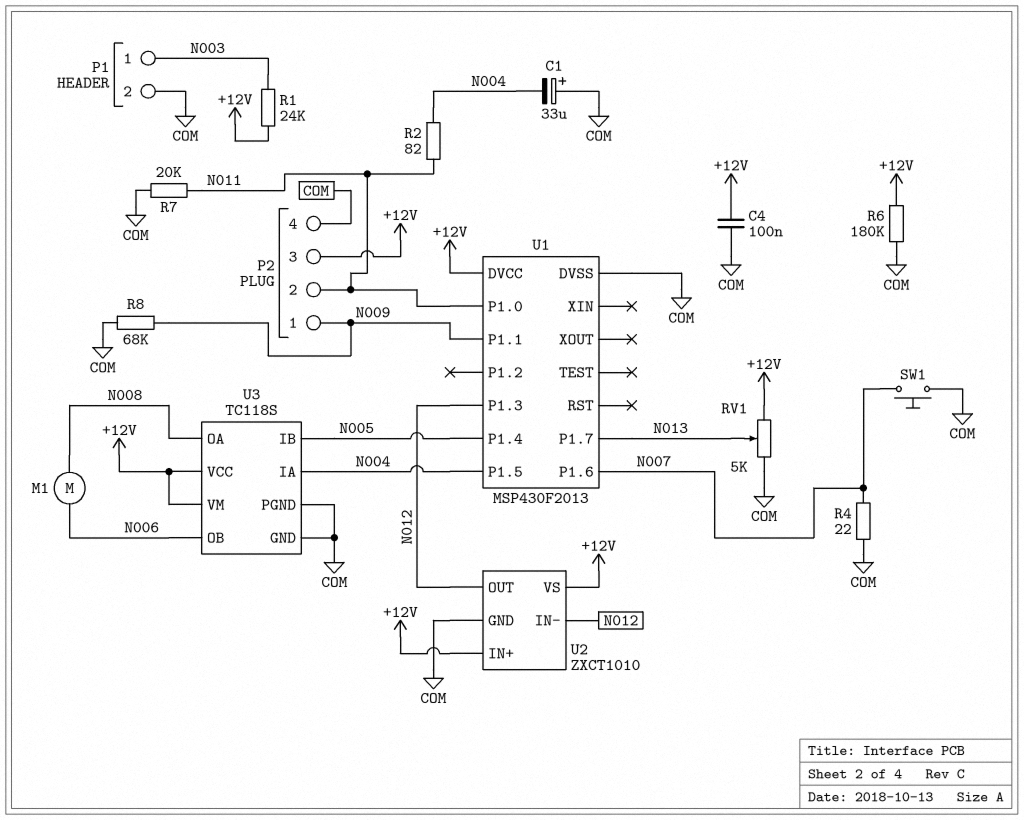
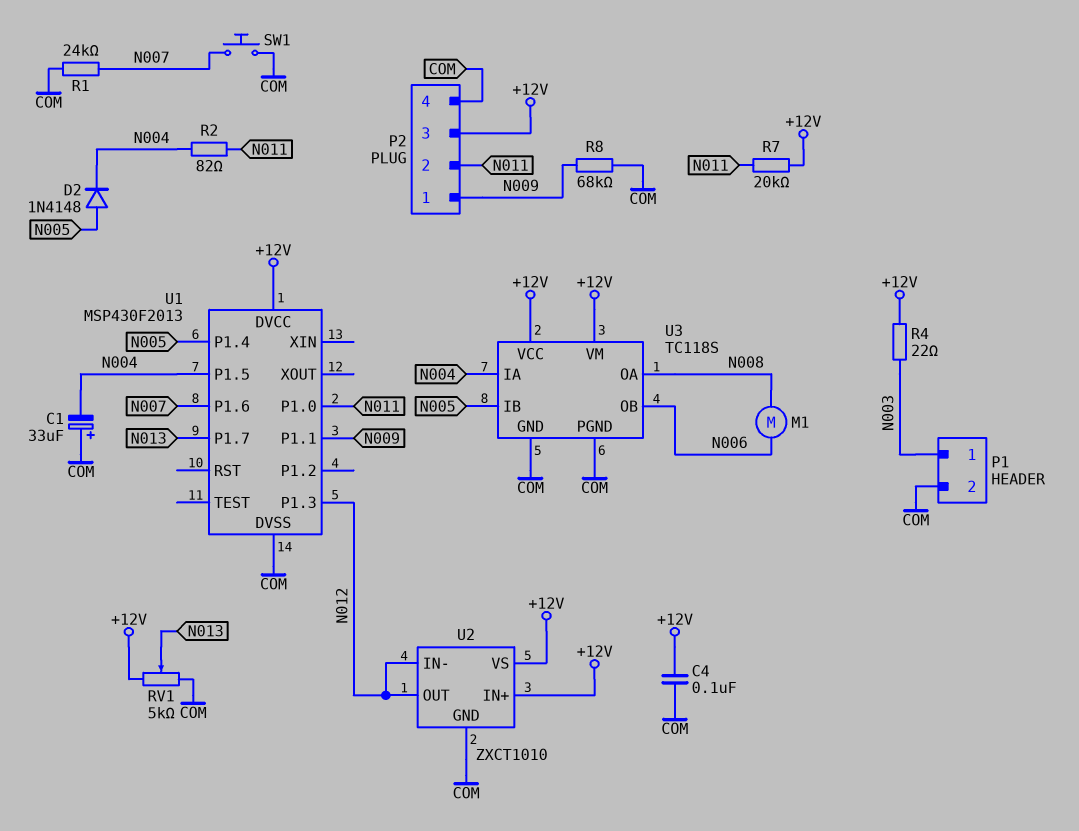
D2: none -> diode 1N4148 (A N005, K N004)
R1: 24k (+12V, N003) -> 24k (COM, N007)
R4: 22 (COM, N007) -> 22 (+12V, N003)
R6: 180k (+12V, COM) -> none
R7: 20k (COM, N011) -> 20k (+12V, N011)

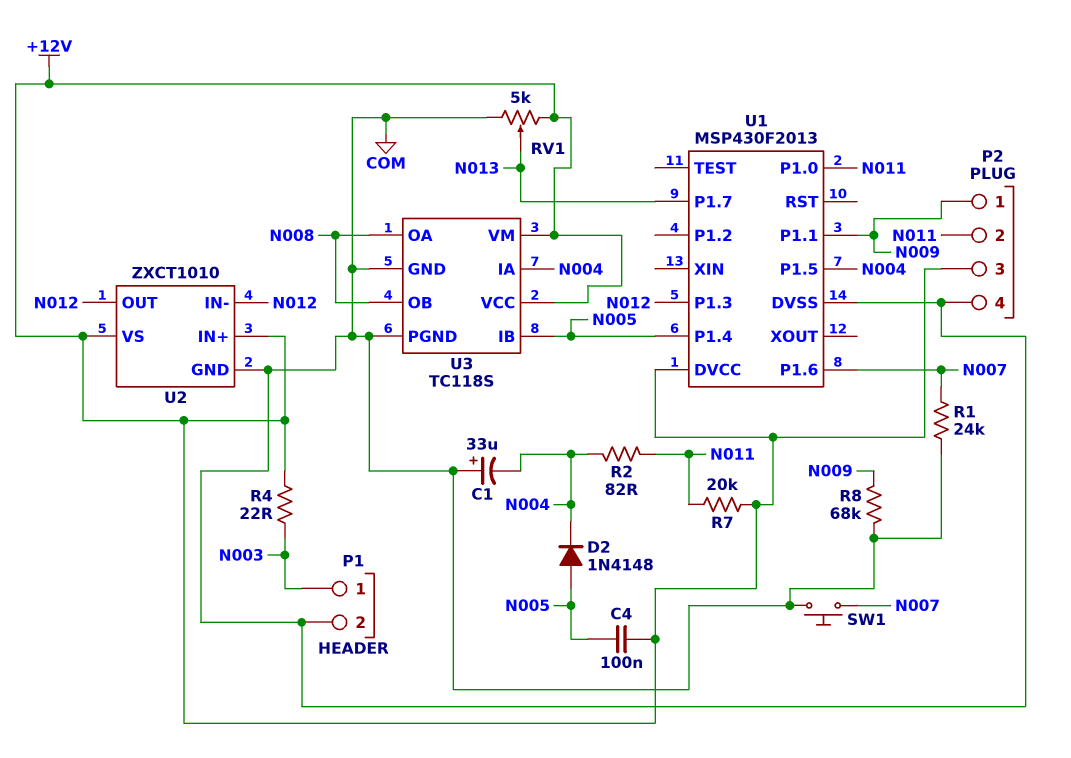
C4: 100nF (+12V, COM) -> 100nF (+12V, N005)
M1: motor (N006, N008) -> none
U3 pin OB: N006 -> N008

